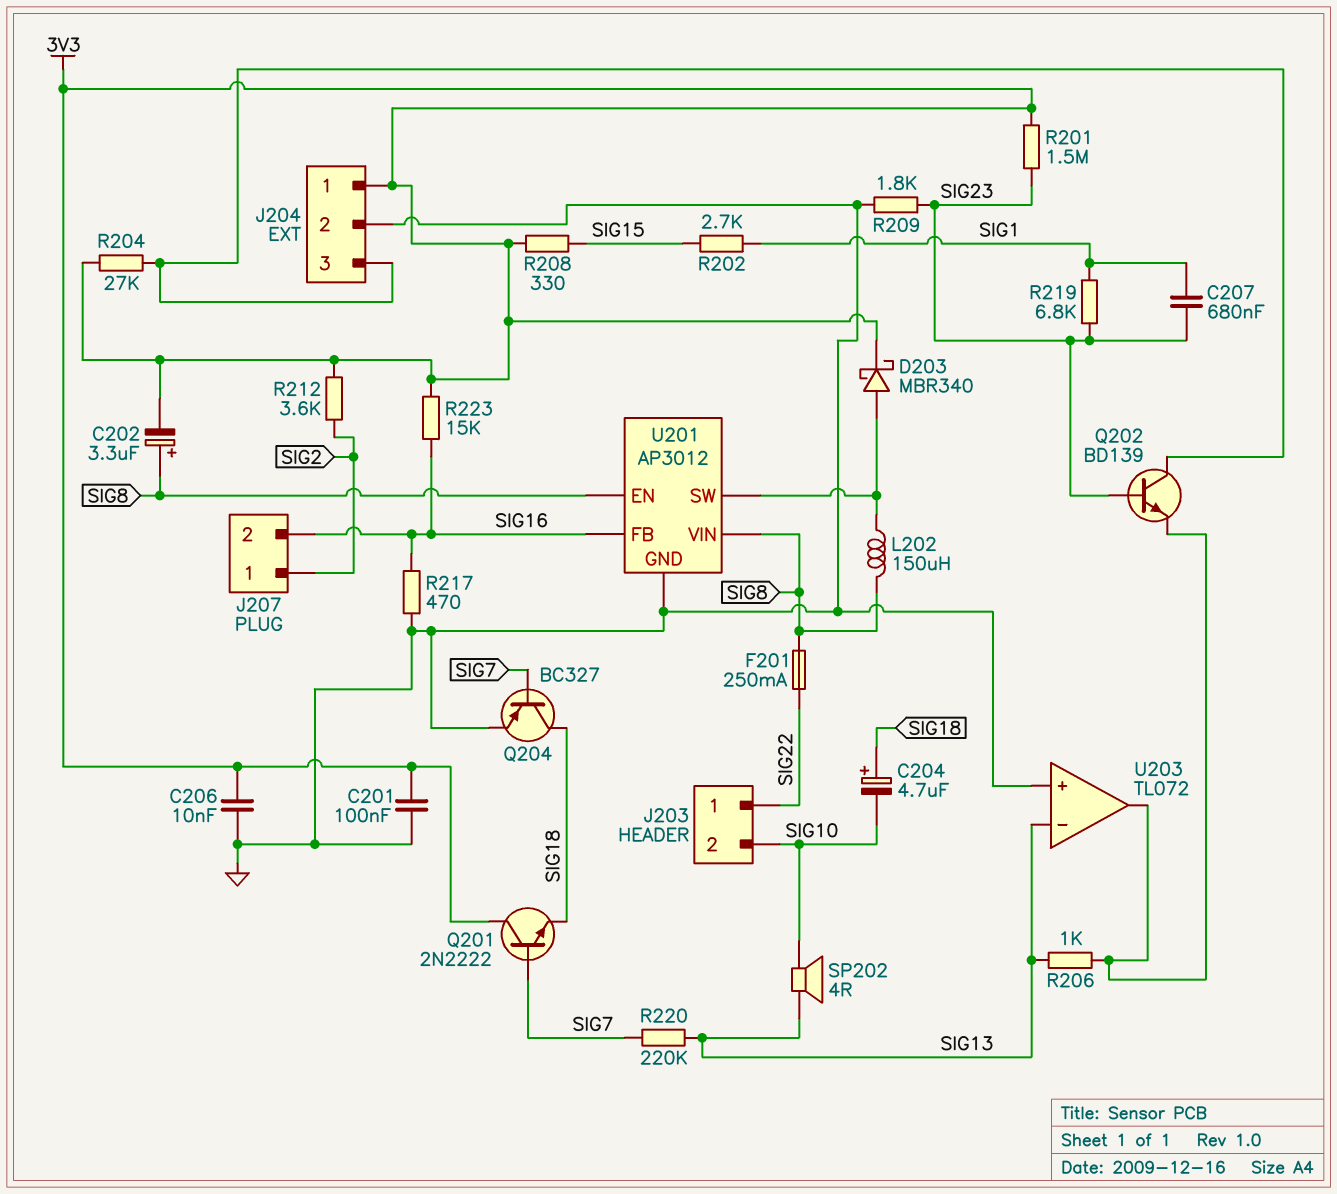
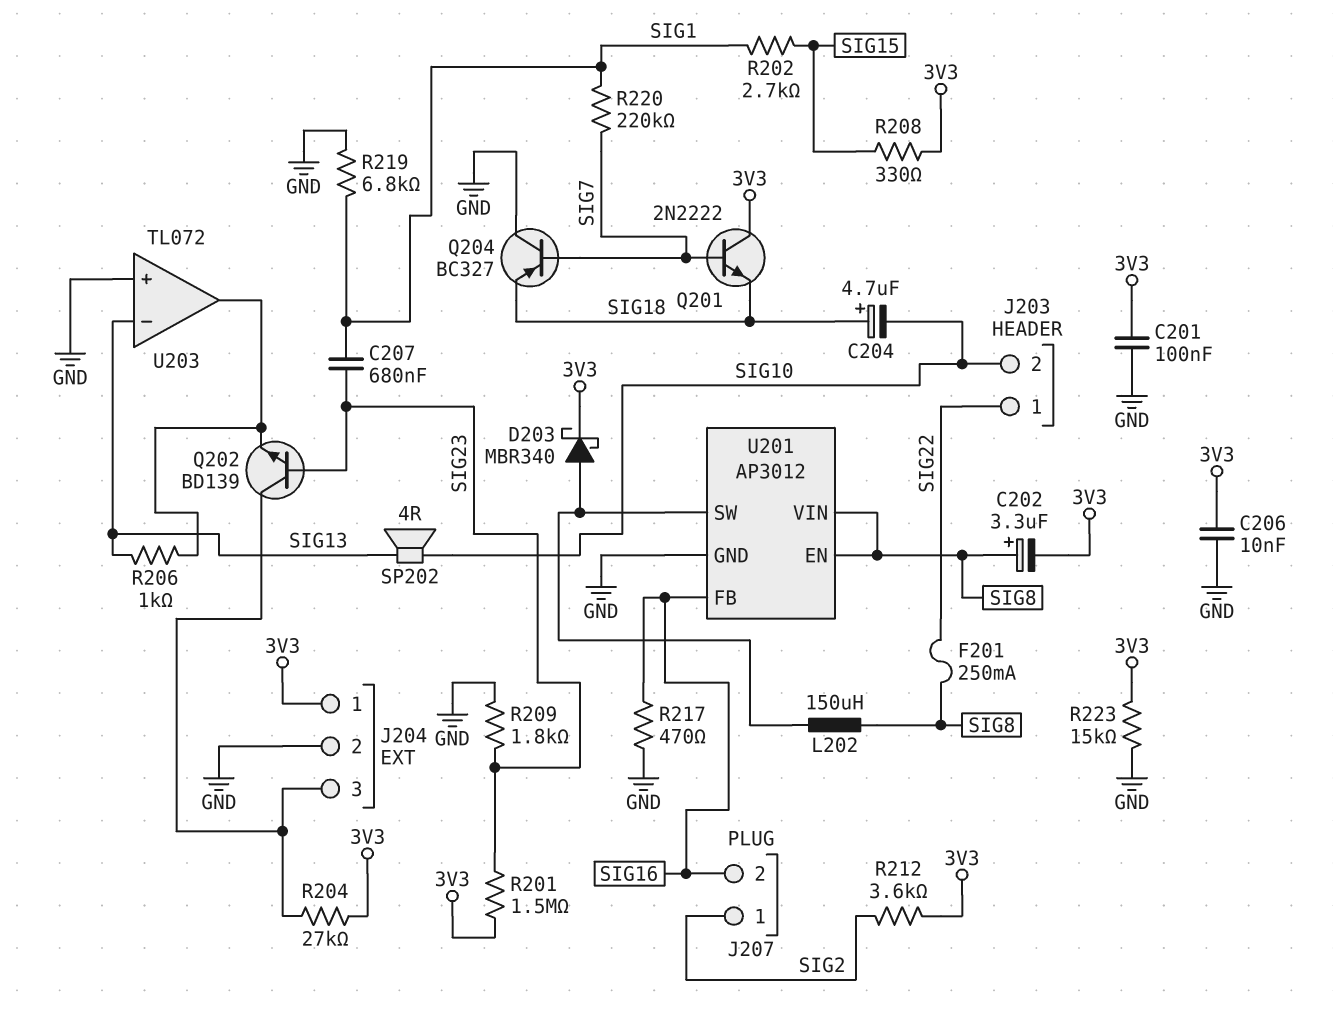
Q204: PNP BC327 (B SIG7, C SIG18, E GND) -> PNP BC327 (B SIG7, C GND, E SIG18)
R219: 6.8k (SIG1, SIG23) -> 6.8k (GND, SIG1)
R220: 220k (SIG7, SIG13) -> 220k (SIG1, SIG7)
R223: 15k (3V3, SIG16) -> 15k (3V3, GND)

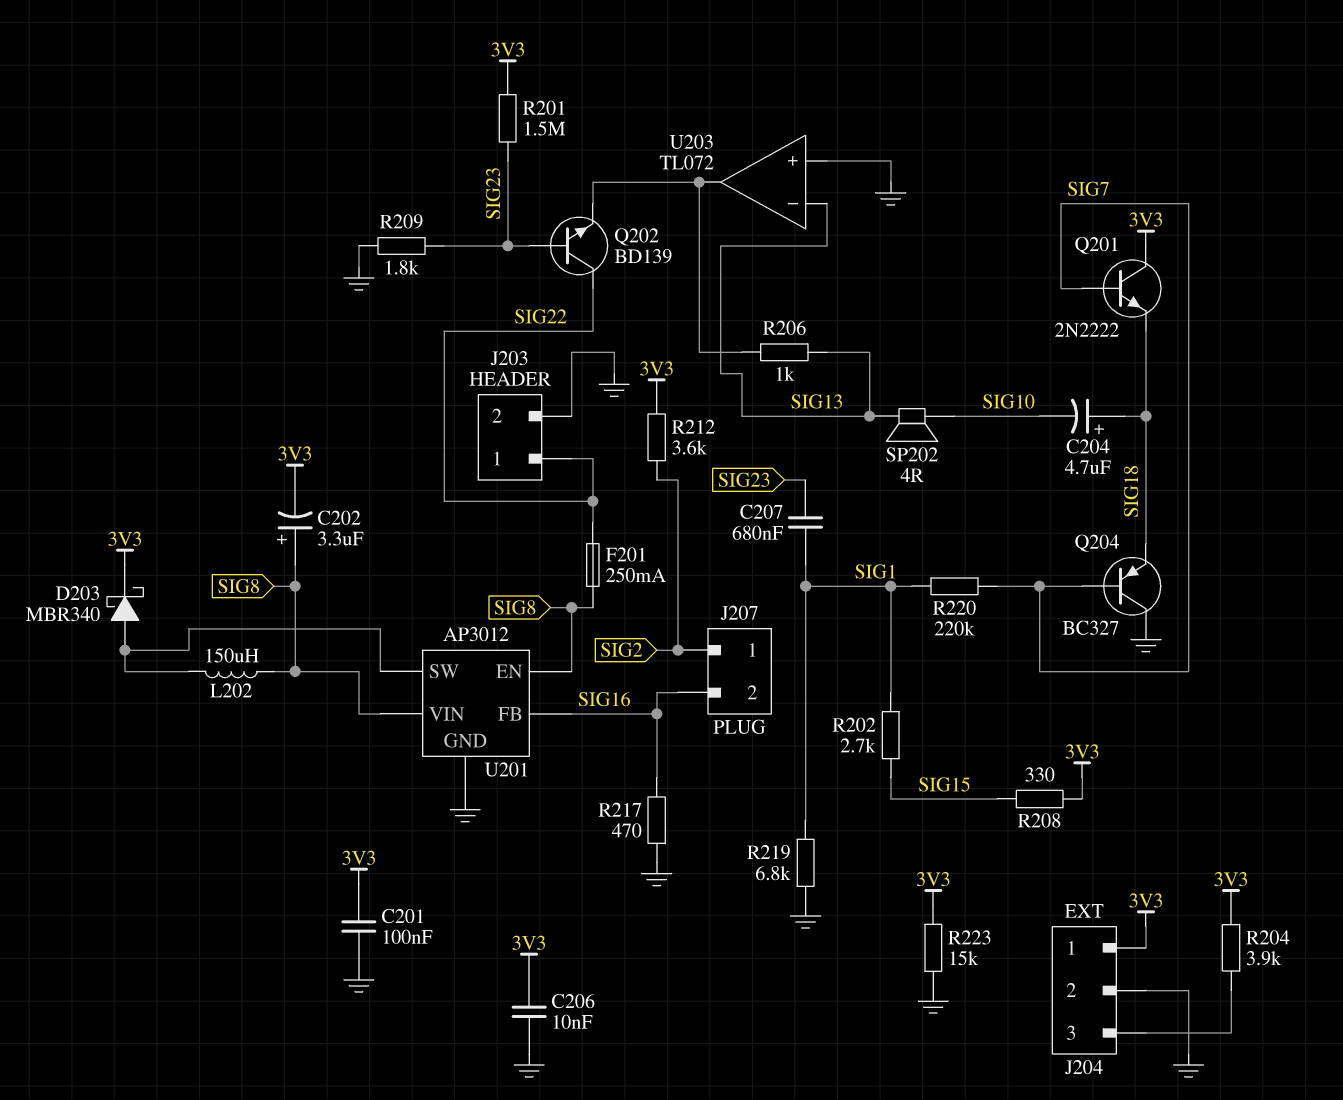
J203 pin 2: SIG10 -> GND
Q202: NPN BD139 (B SIG23, C J204/3, E U203/out) -> NPN BD139 (B SIG23, C SIG22, E U203/out)
R204: 27k (3V3, J204/3) -> 3.9k (3V3, J204/3)

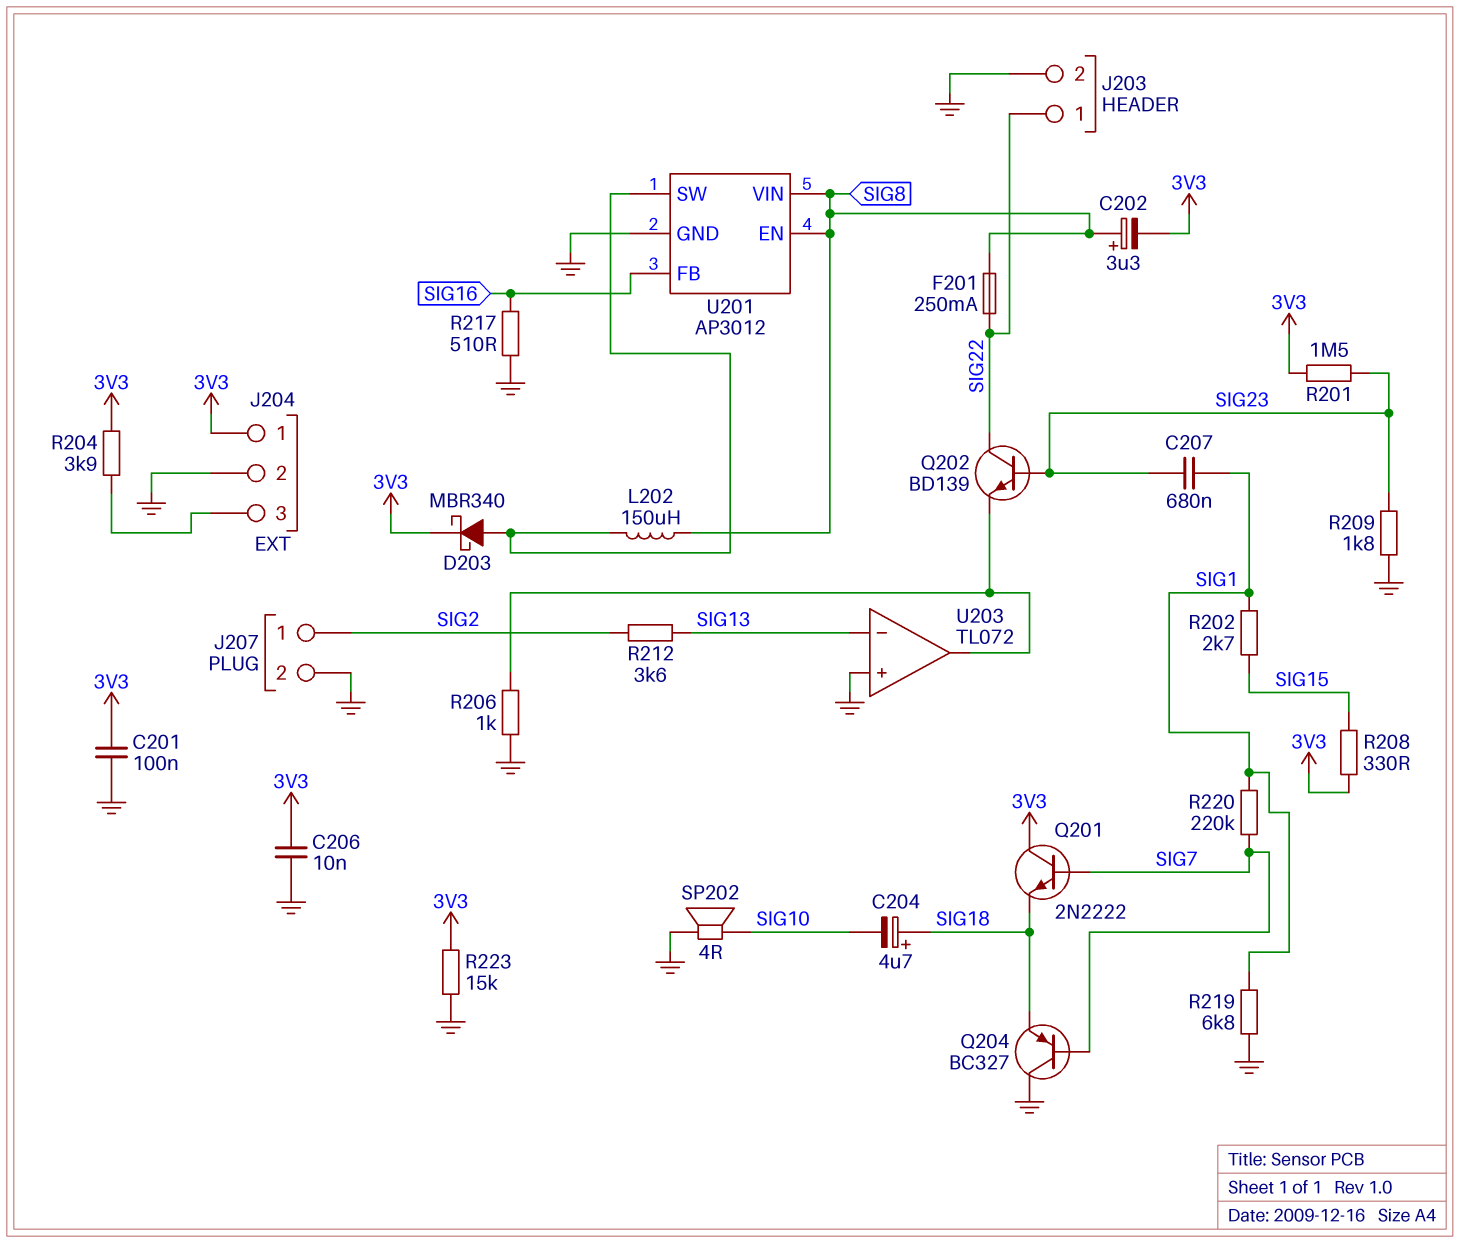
J207 pin 2: SIG16 -> GND
R206: 1k (SIG13, U203/out) -> 1k (GND, U203/out)
R212: 3.6k (3V3, SIG2) -> 3.6k (SIG2, SIG13)
R217: 470 (GND, SIG16) -> 510 (GND, SIG16)
SP202: speaker 4R (SIG10, SIG13) -> speaker 4R (GND, SIG10)

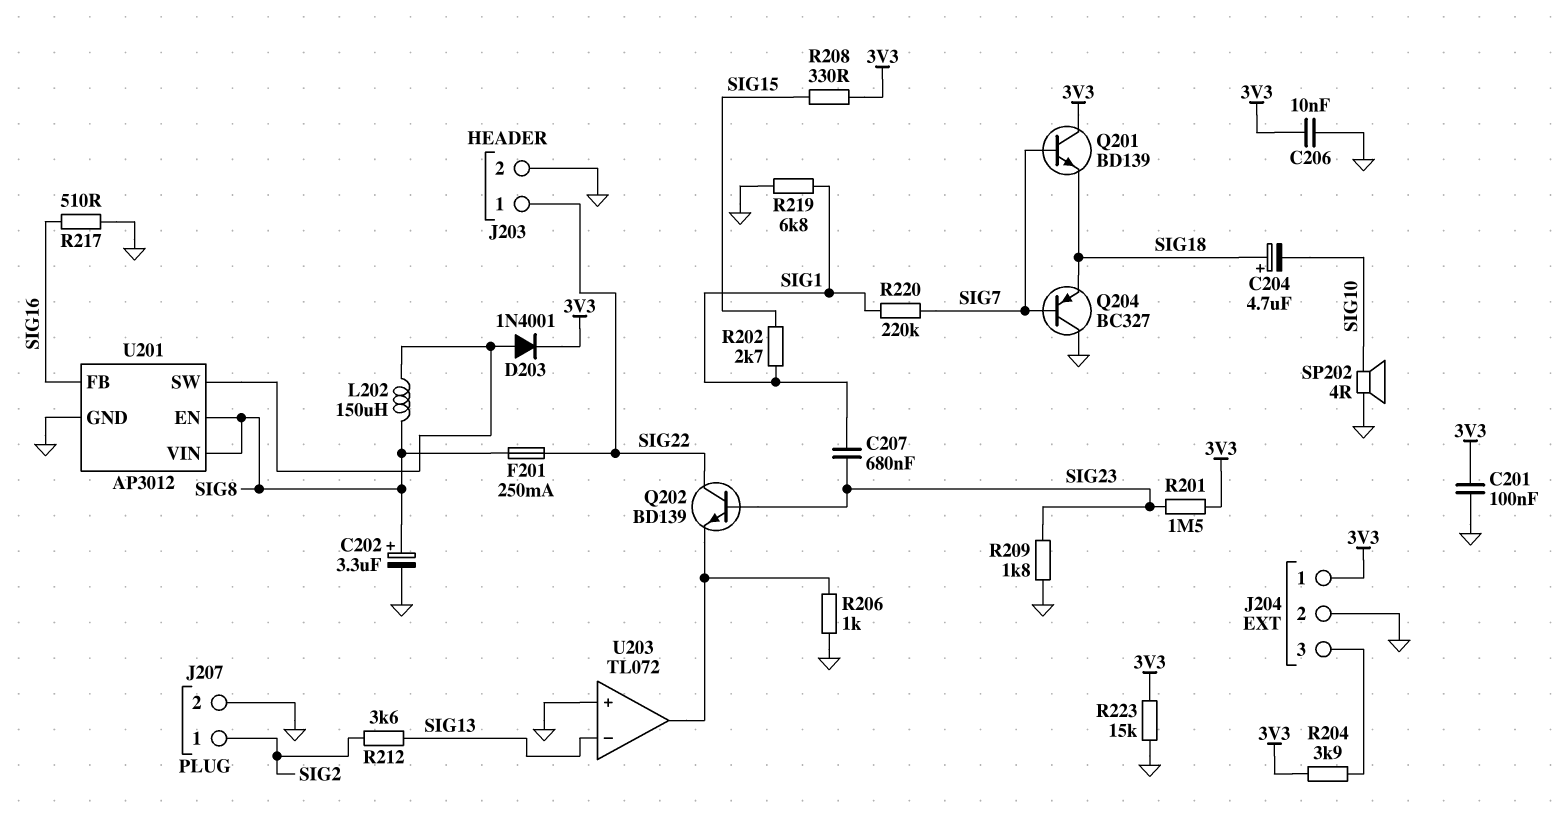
C202: 3.3uF (plus SIG8, minus 3V3) -> 3.3uF (plus SIG8, minus GND)
D203: schottky MBR340 (A U201/SW, K 3V3) -> diode 1N4001 (A U201/SW, K 3V3)
Q201: NPN 2N2222 (B SIG7, C 3V3, E SIG18) -> NPN BD139 (B SIG7, C 3V3, E SIG18)

